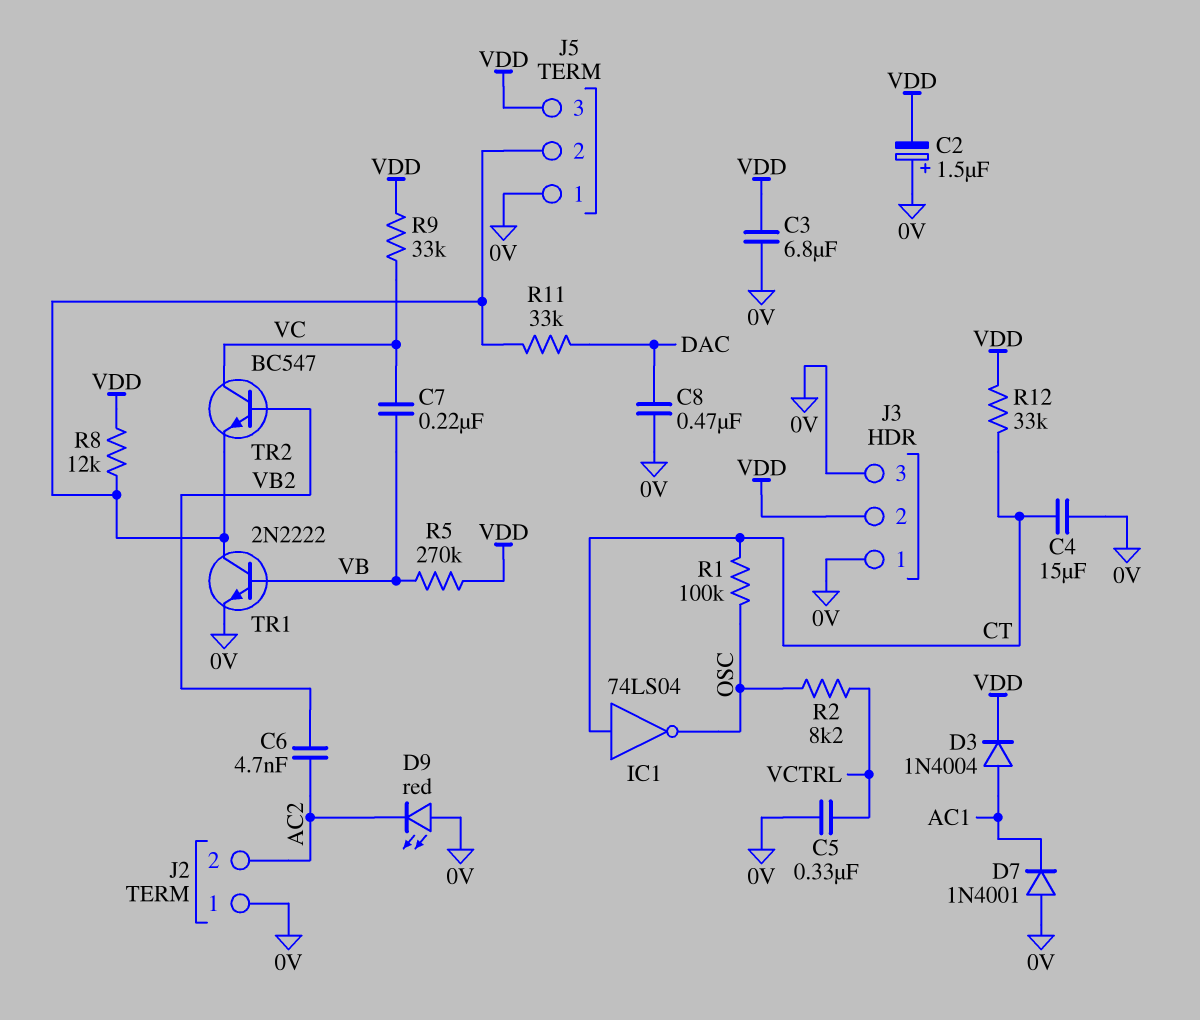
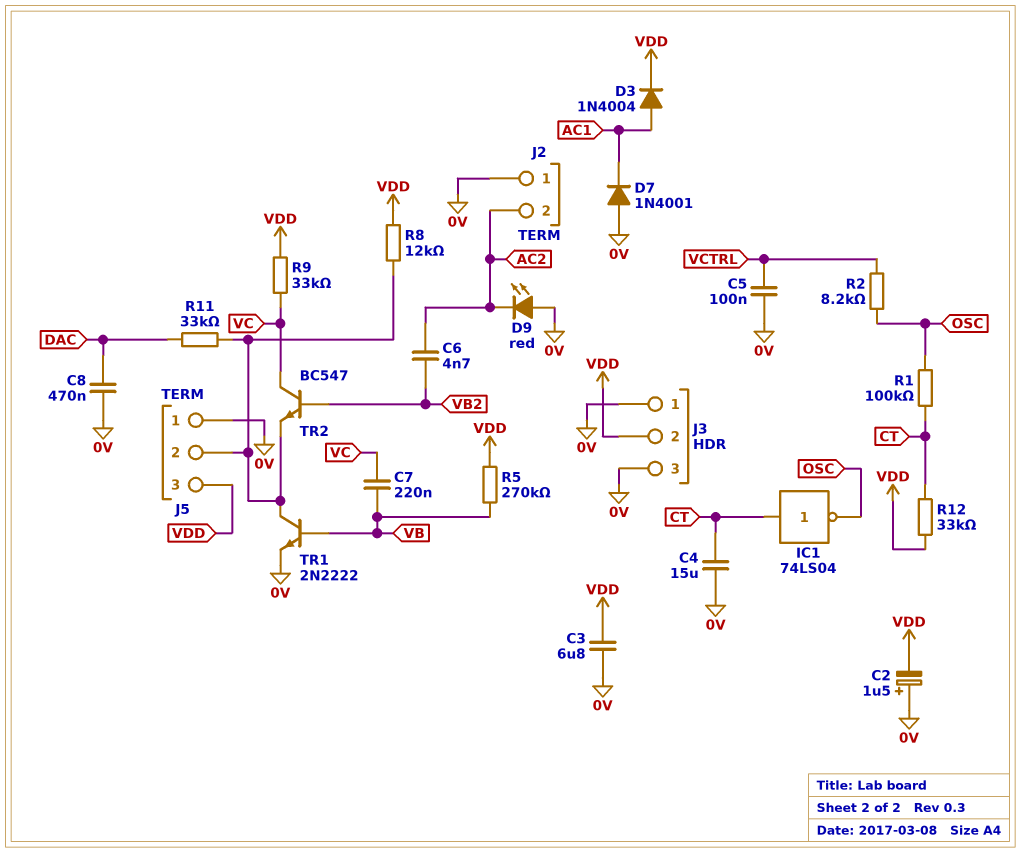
C5: 330nF (0V, VCTRL) -> 100nF (0V, VCTRL)

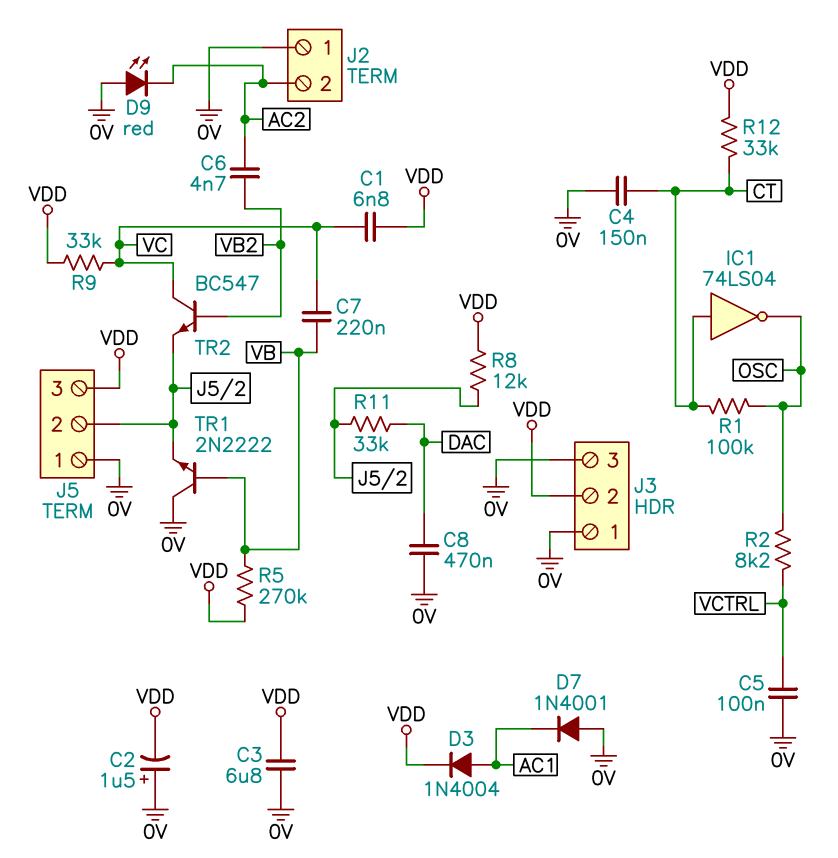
C1: none -> 6.8nF (VC, VDD)
C4: 15uF (0V, CT) -> 150nF (0V, CT)
TR1: NPN 2N2222 (B VB, C J5/2, E 0V) -> NPN 2N2222 (B VB, C 0V, E J5/2)

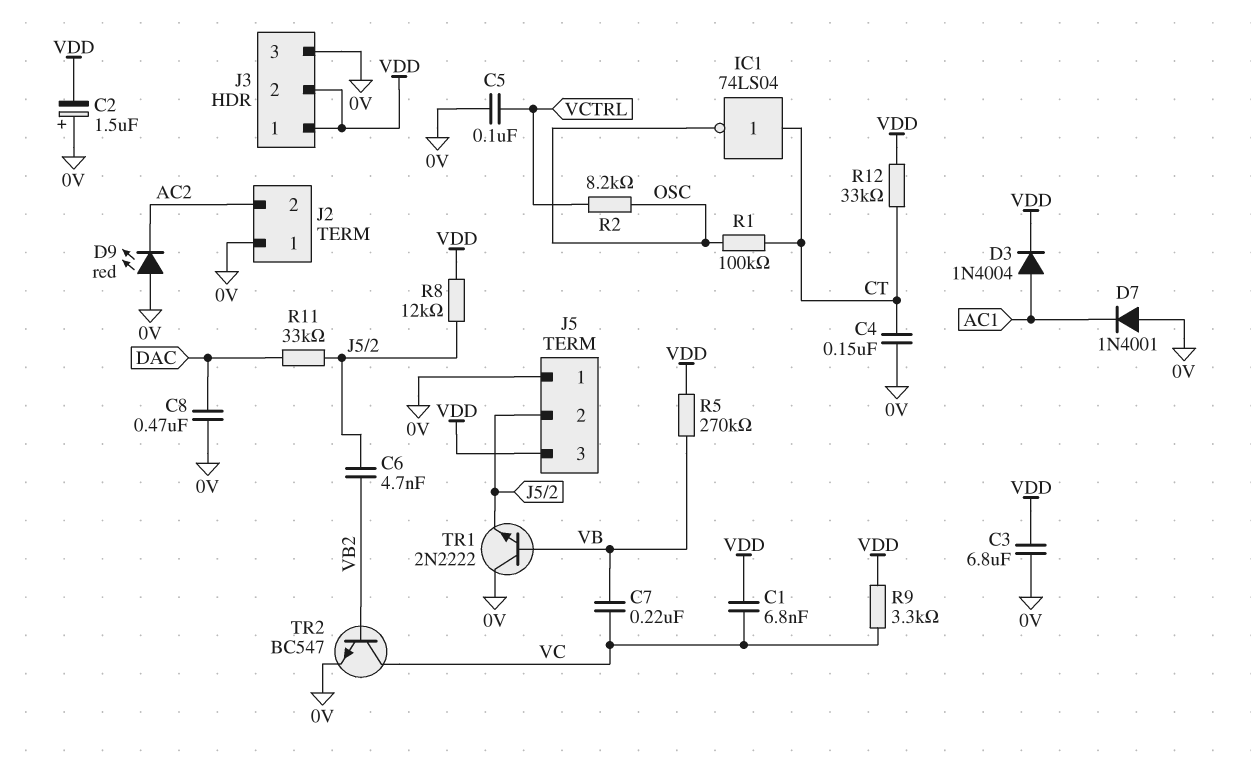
C6: 4.7nF (AC2, VB2) -> 4.7nF (J5/2, VB2)
J3 pin 1: 0V -> VDD
R9: 33k (VC, VDD) -> 3.3k (VC, VDD)
TR2: NPN BC547 (B VB2, C VC, E J5/2) -> NPN BC547 (B VB2, C VC, E 0V)

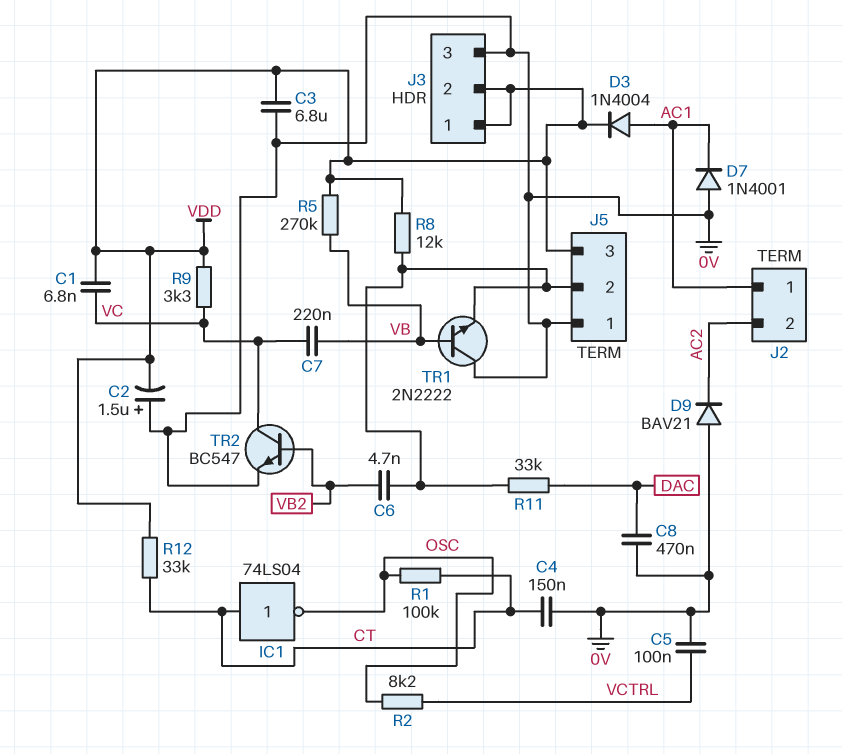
D9: LED red (A 0V, K AC2) -> diode BAV21 (A 0V, K AC2)
J2 pin 1: 0V -> AC1

